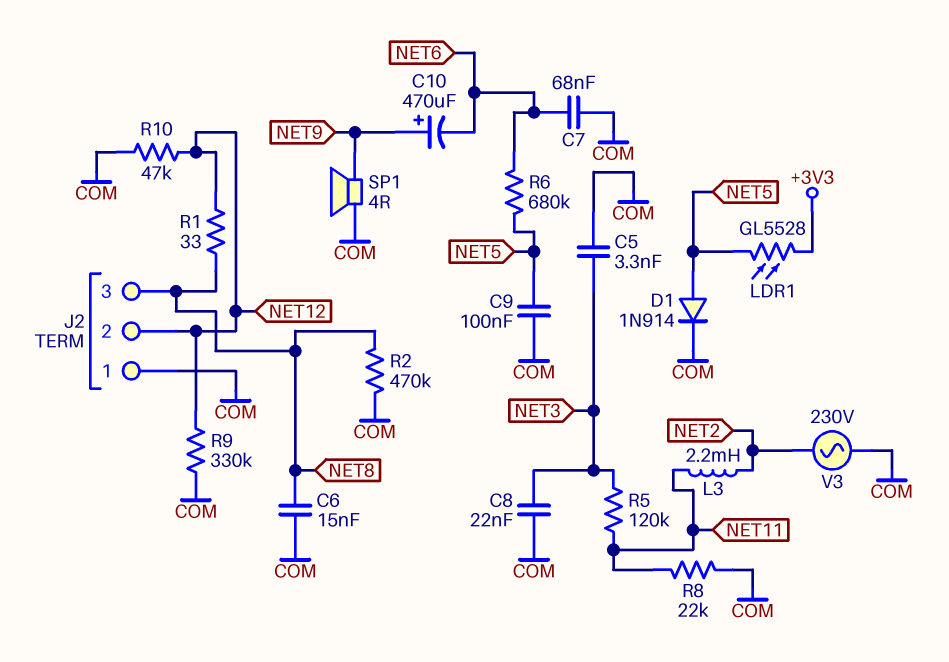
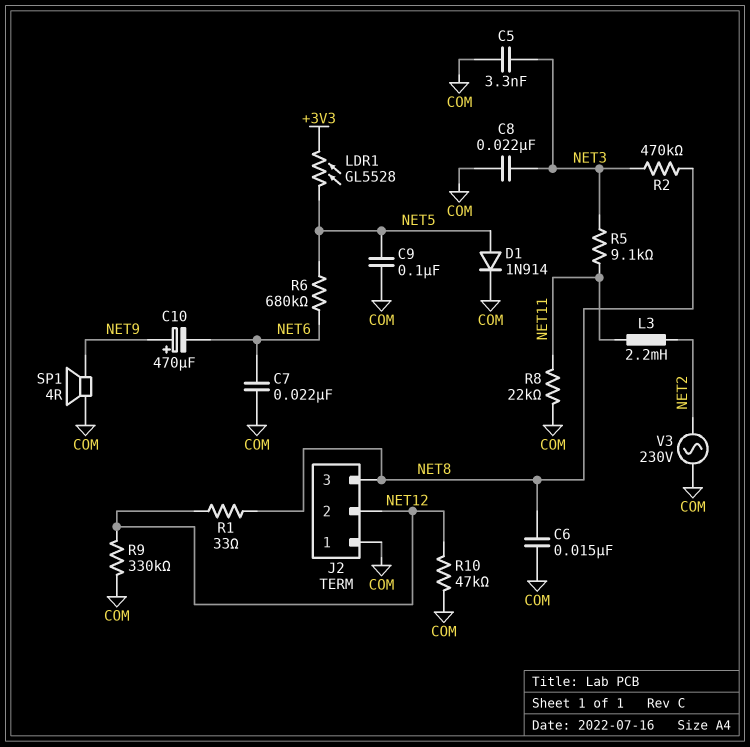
C7: 68nF (COM, NET6) -> 22nF (COM, NET6)
R2: 470k (COM, NET8) -> 470k (NET3, NET8)
R5: 120k (NET3, NET11) -> 9.1k (NET3, NET11)

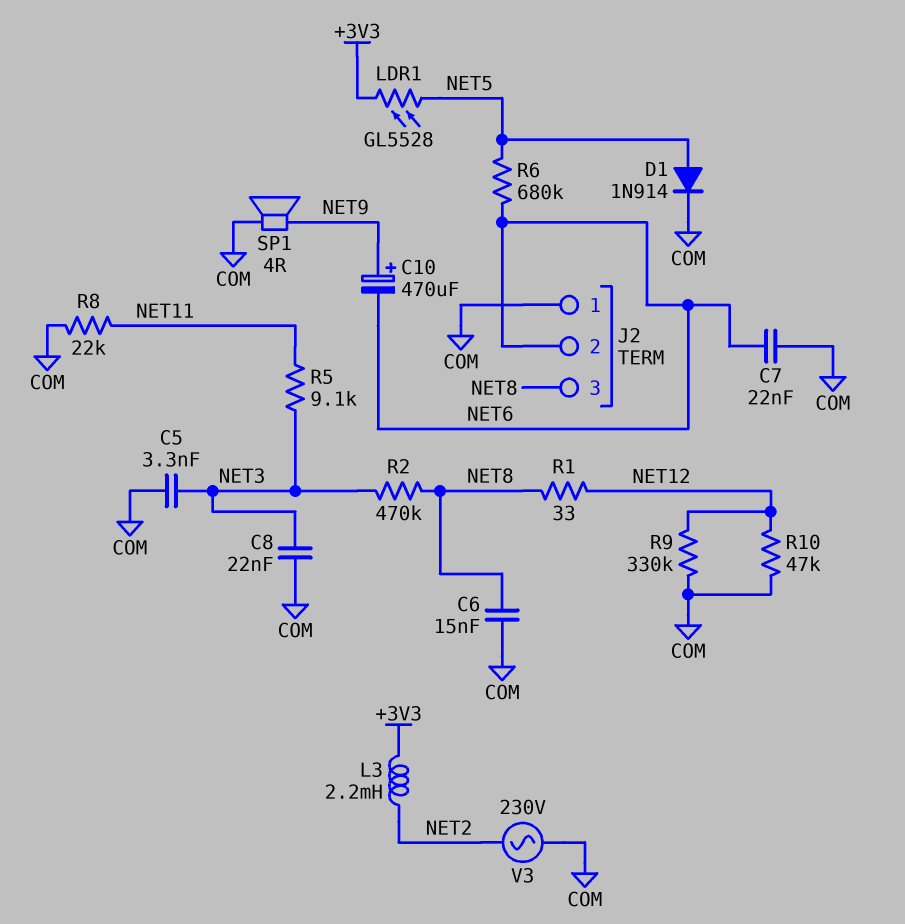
C9: 100nF (COM, NET5) -> none
J2 pin 2: NET12 -> NET6
L3: 2.2mH (NET2, NET11) -> 2.2mH (+3V3, NET2)

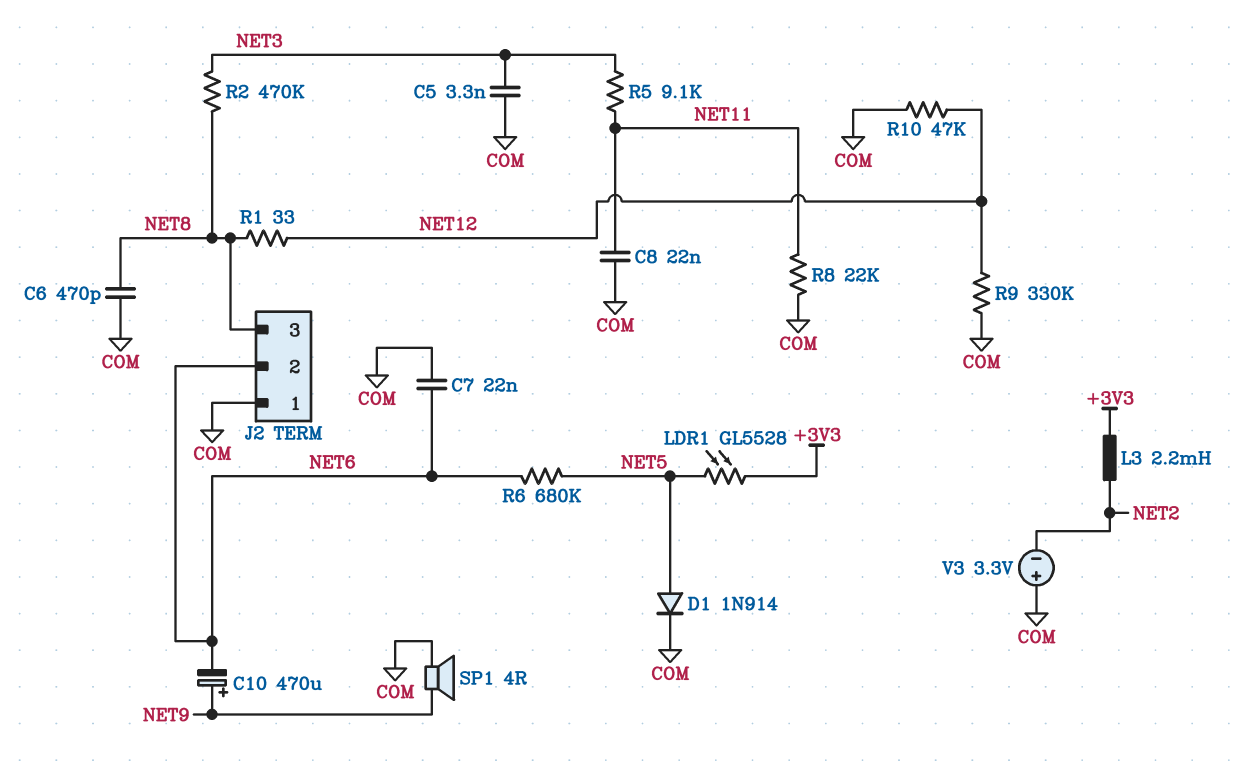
C6: 15nF (COM, NET8) -> 470pF (COM, NET8)
C8: 22nF (COM, NET3) -> 22nF (COM, NET11)
V3: AC 230V (COM, NET2) -> 3.3V (plus COM, minus NET2)

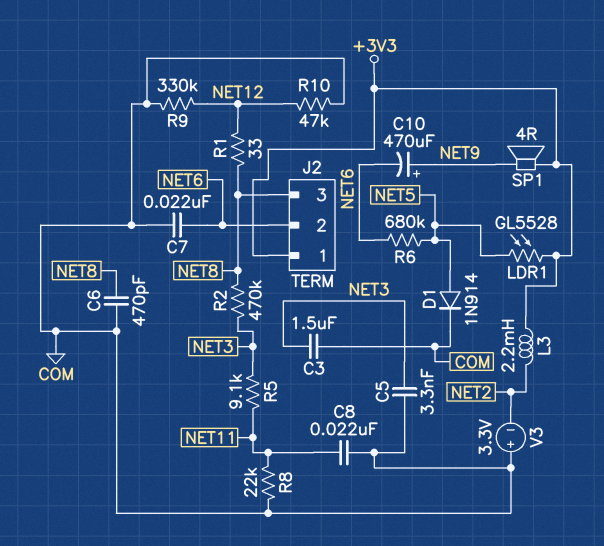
C3: none -> 1.5uF (COM, NET3)
J2 pin 1: COM -> +3V3
SP1: speaker 4R (COM, NET9) -> speaker 4R (+3V3, NET9)

